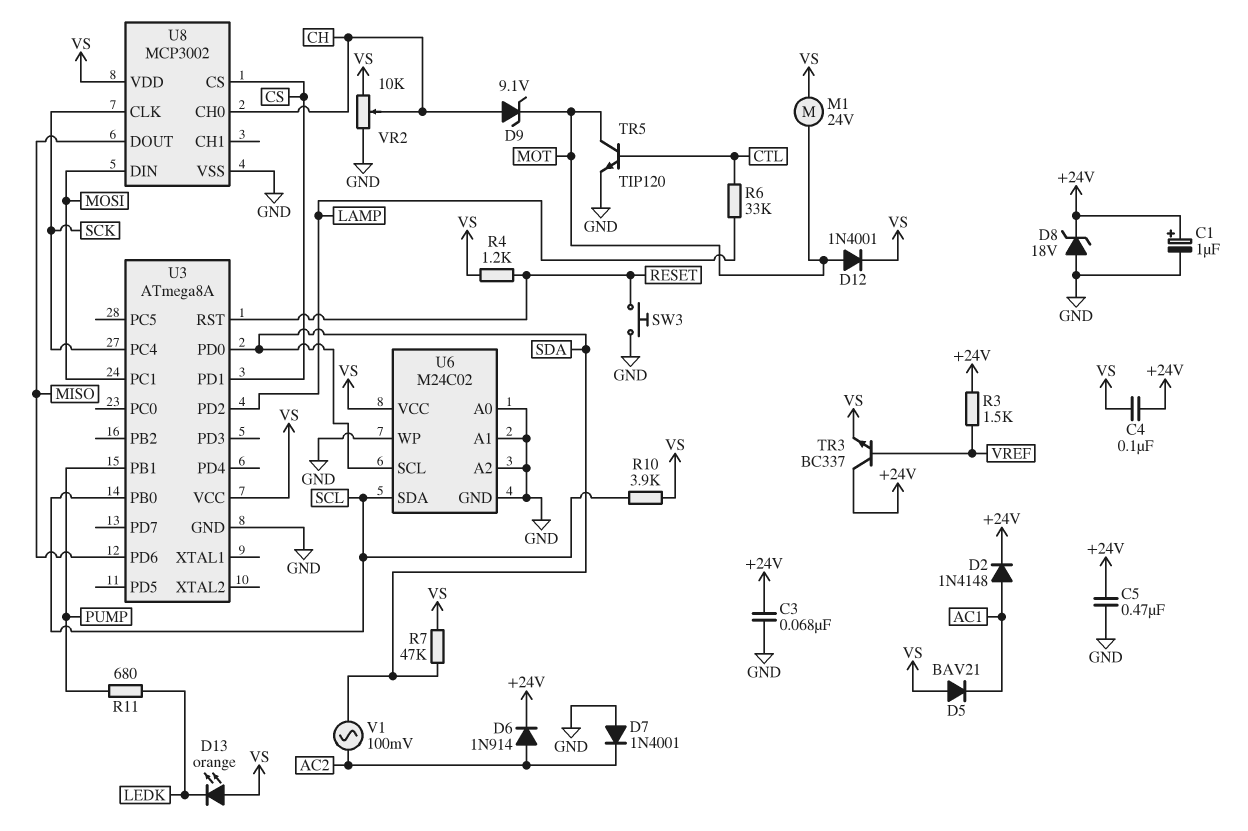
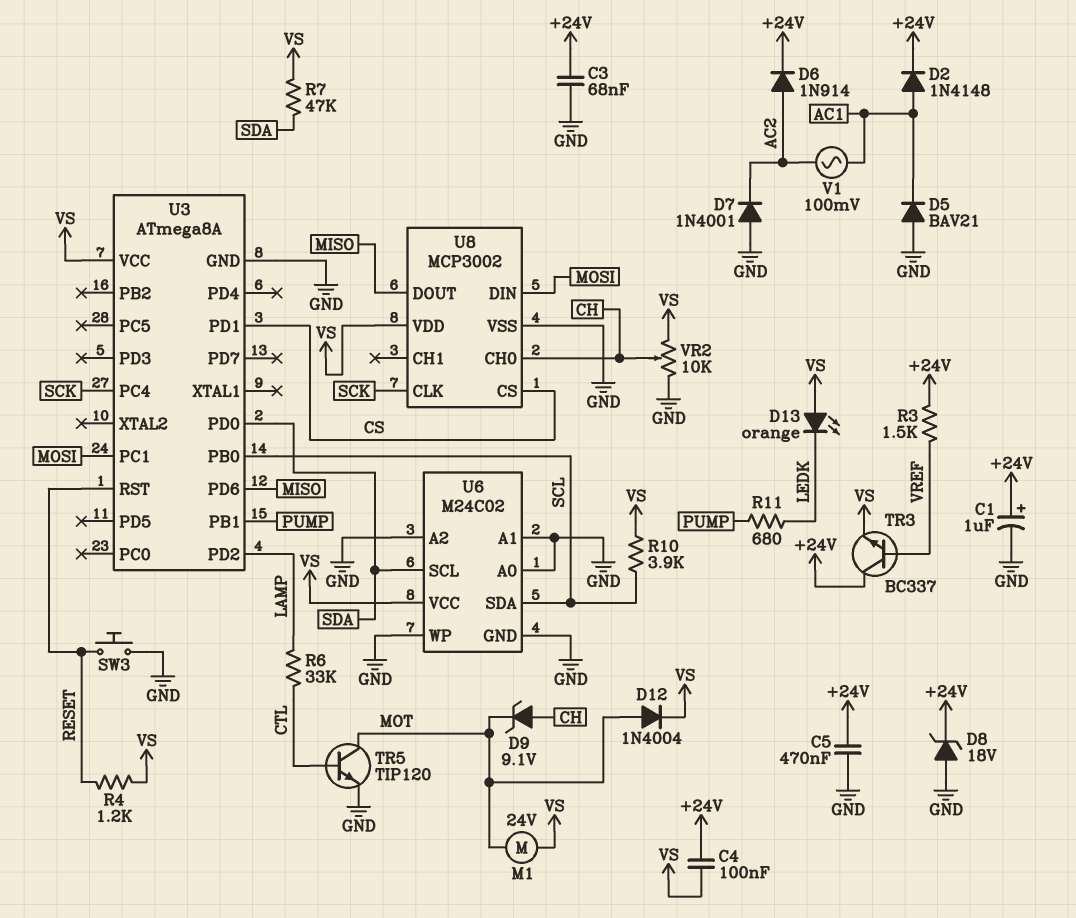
D5: diode BAV21 (A VS, K AC1) -> diode BAV21 (A GND, K AC1)
D12: diode 1N4001 (A MOT, K VS) -> diode 1N4004 (A MOT, K VS)
V1: AC 100mV (AC2, SDA) -> AC 100mV (AC1, AC2)

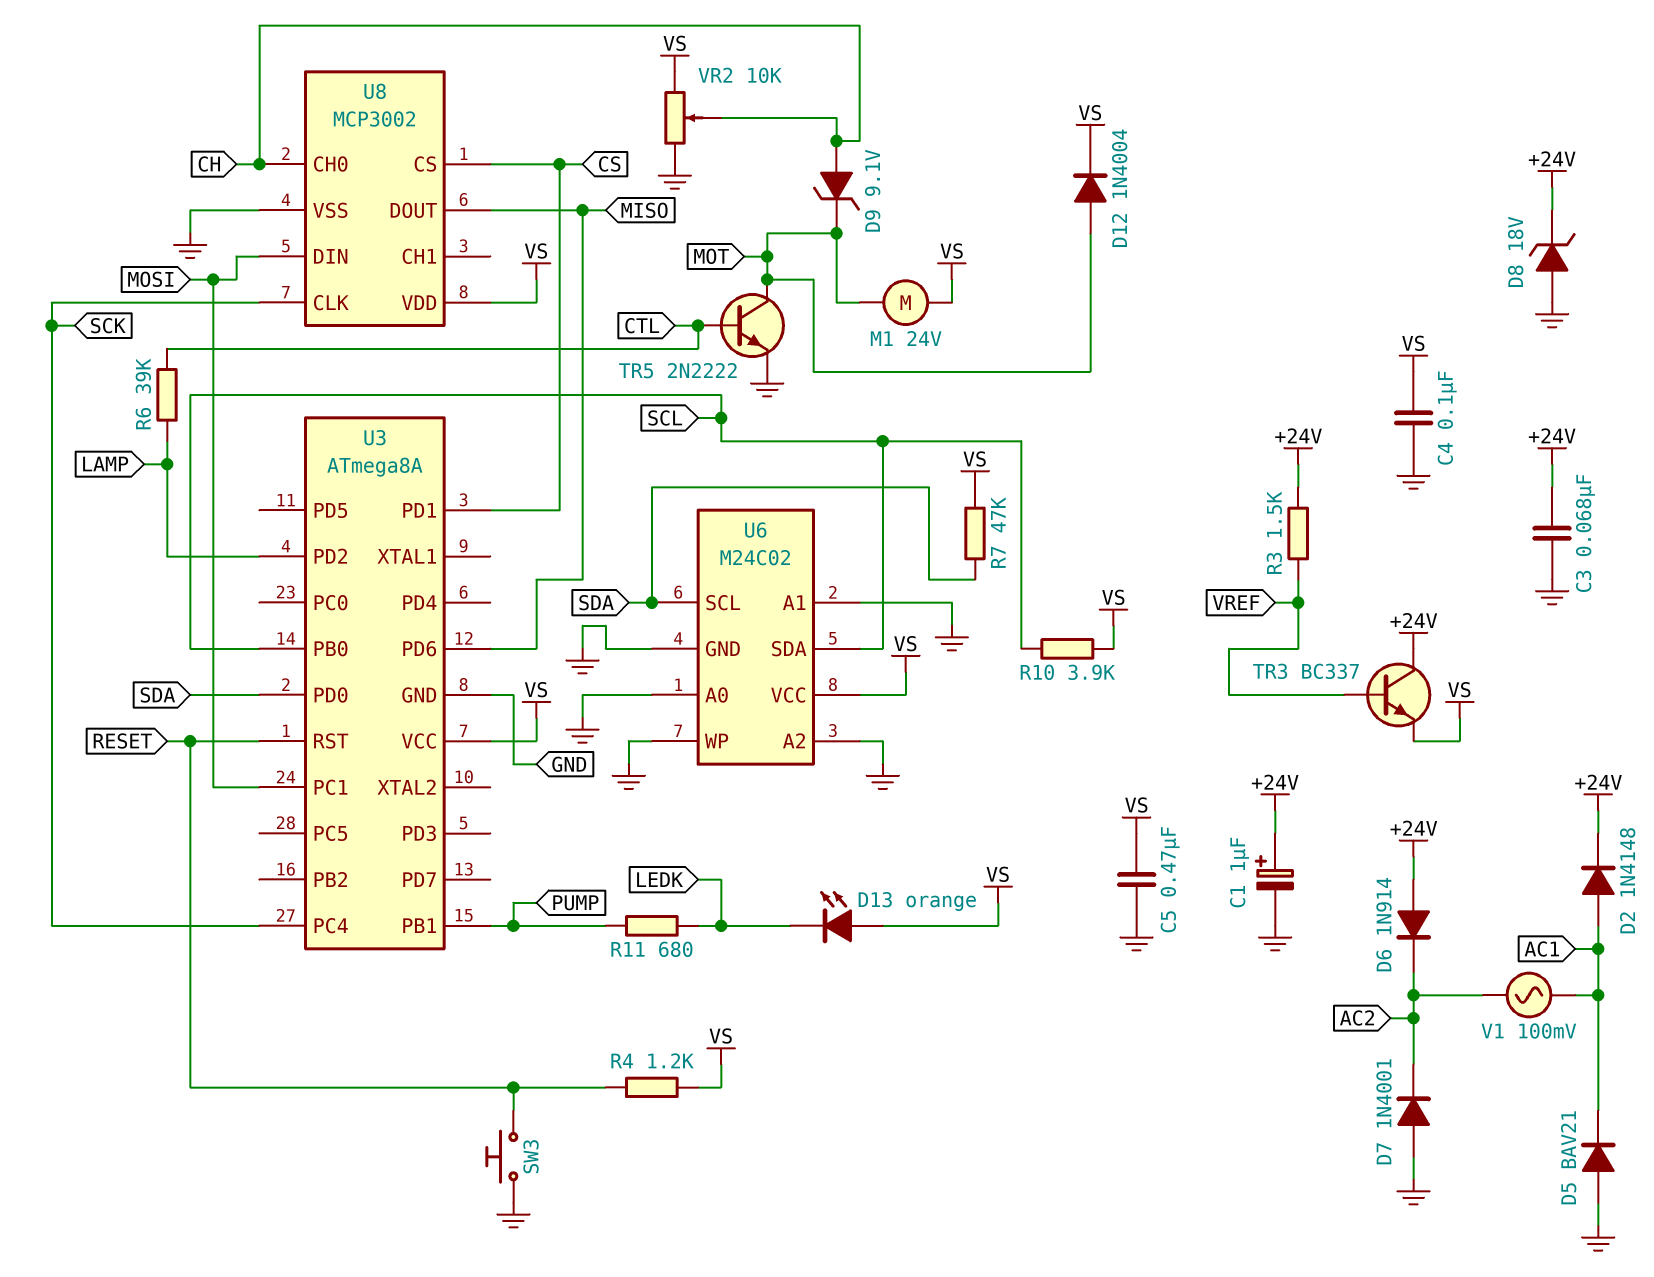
C4: 100nF (+24V, VS) -> 100nF (GND, VS)
C5: 470nF (+24V, GND) -> 470nF (GND, VS)
D6: diode 1N914 (A AC2, K +24V) -> diode 1N914 (A +24V, K AC2)
R6: 33k (CTL, LAMP) -> 39k (CTL, LAMP)
TR5: NPN TIP120 (B CTL, C MOT, E GND) -> NPN 2N2222 (B CTL, C MOT, E GND)

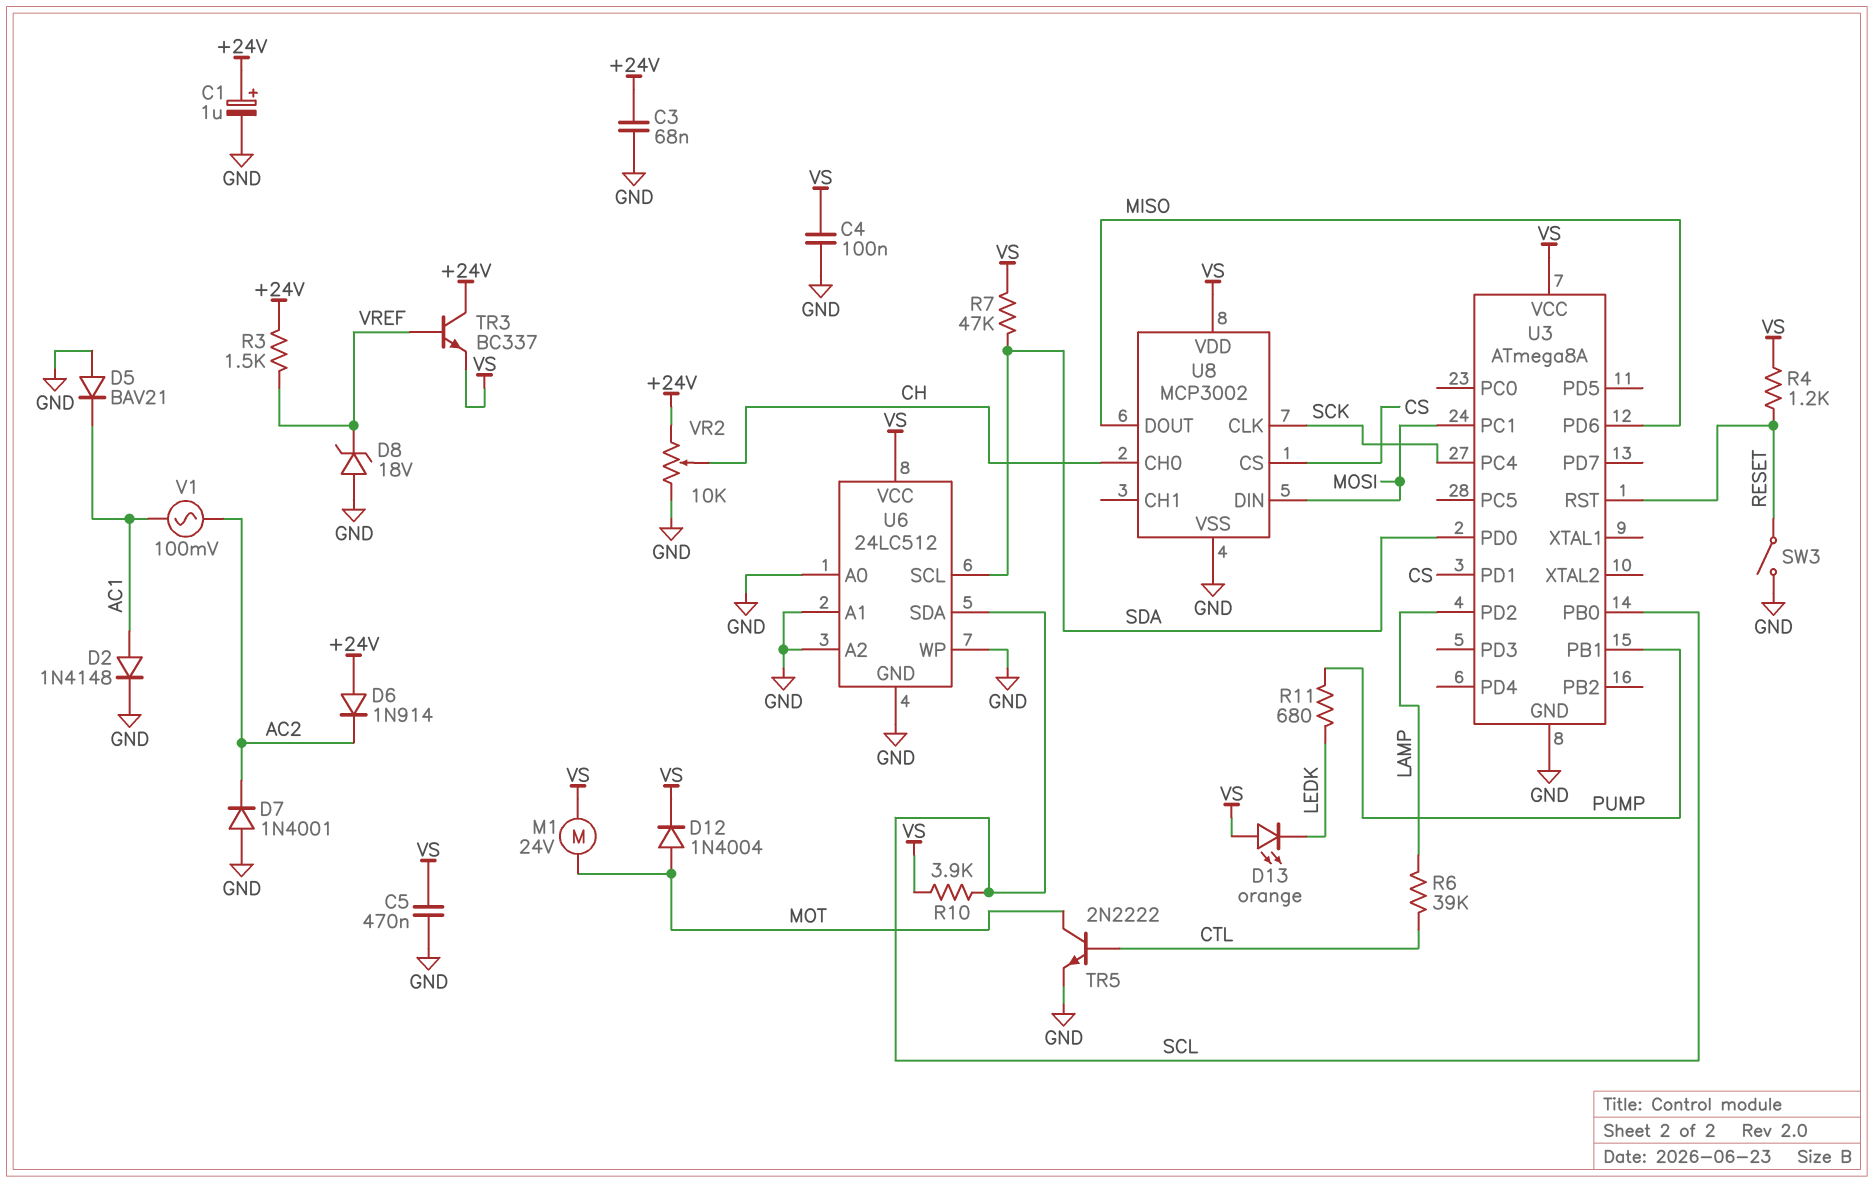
D2: diode 1N4148 (A AC1, K +24V) -> diode 1N4148 (A AC1, K GND)
D8: zener 18V (A GND, K +24V) -> zener 18V (A GND, K VREF)
D9: zener 9.1V (A CH, K MOT) -> none
SW3: button (GND, RESET) -> switch (GND, RESET)
U6: M24C02 -> 24LC512
VR2: 10k (GND, VS, wiper CH) -> 10k (+24V, GND, wiper CH)

